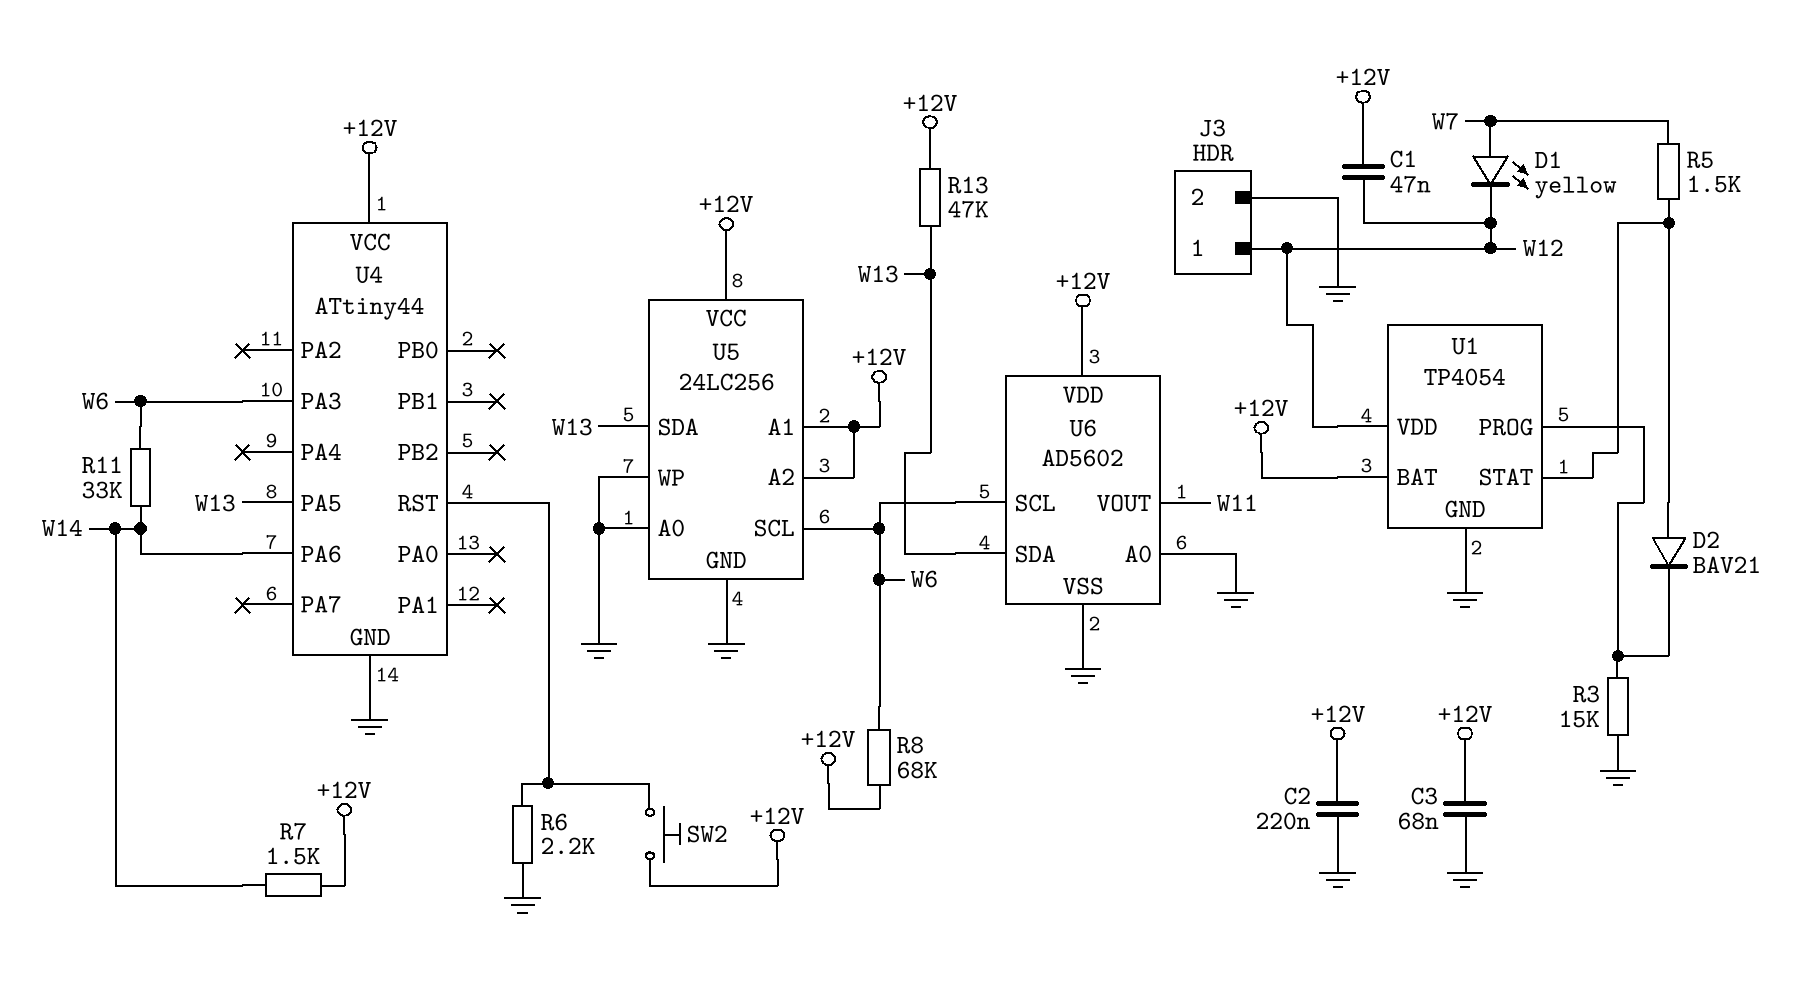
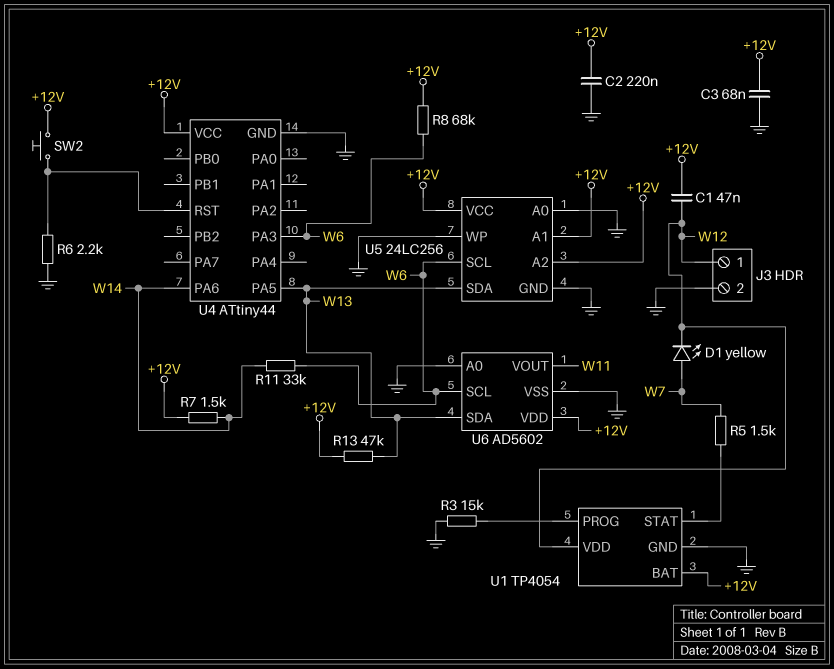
D2: diode BAV21 (A U1/STAT, K U1/PROG) -> none

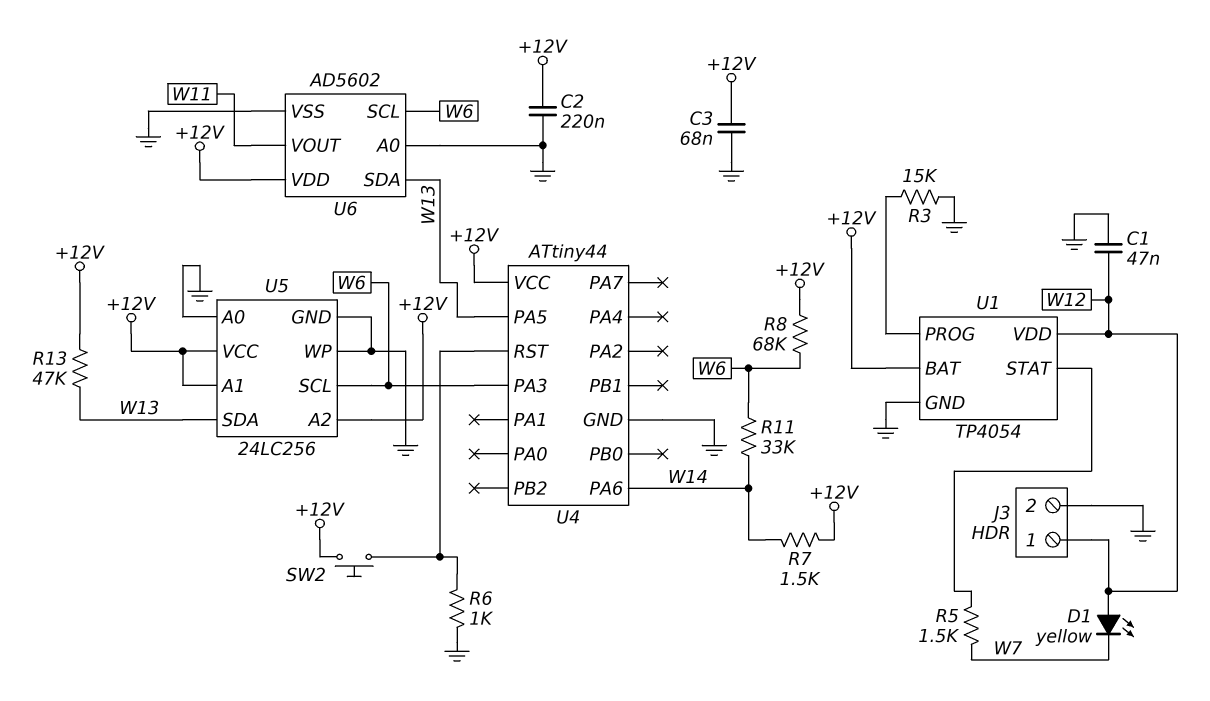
C1: 47nF (+12V, W12) -> 47nF (GND, W12)
D1: LED yellow (A W7, K W12) -> LED yellow (A W12, K W7)
R6: 2.2k (GND, U4/RST) -> 1k (GND, U4/RST)

